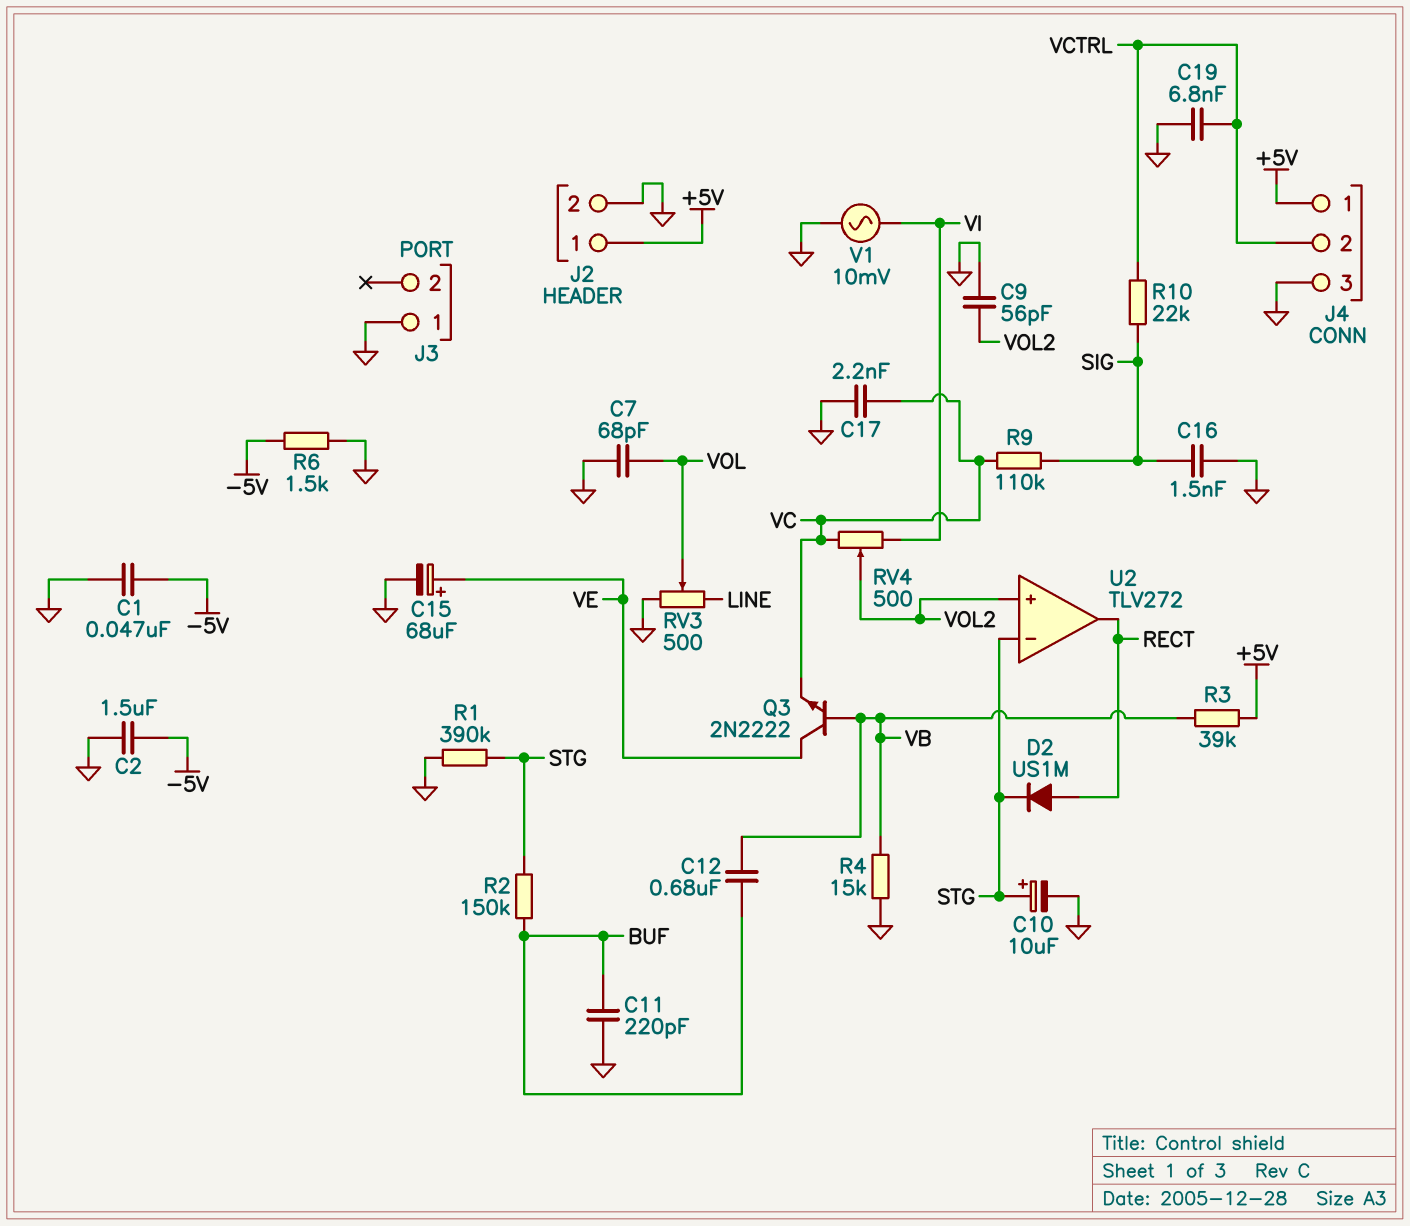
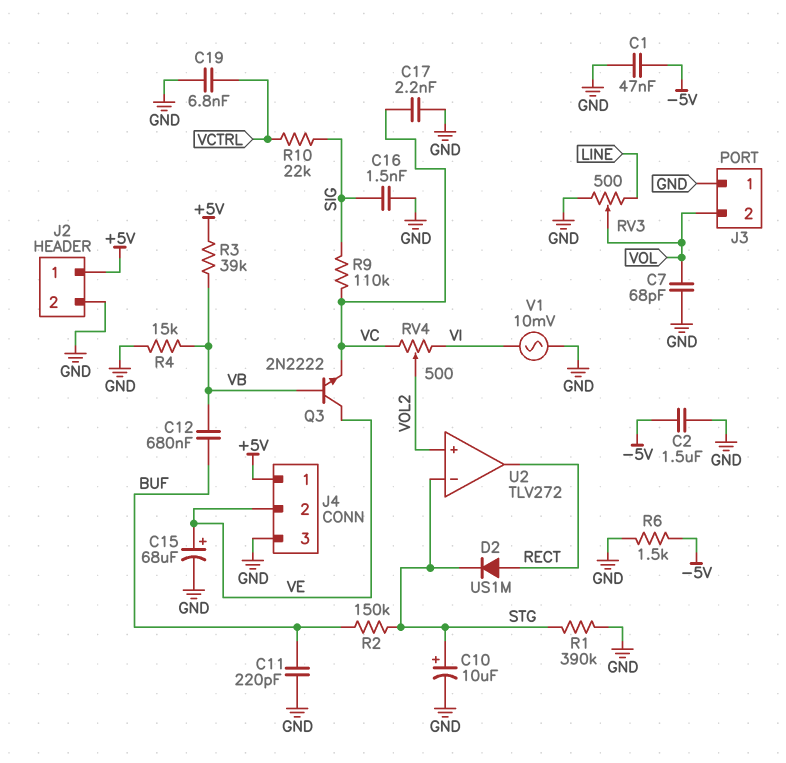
C9: 56pF (GND, VOL2) -> none
J3 pin 2: none -> VOL
J4 pin 2: VCTRL -> VE

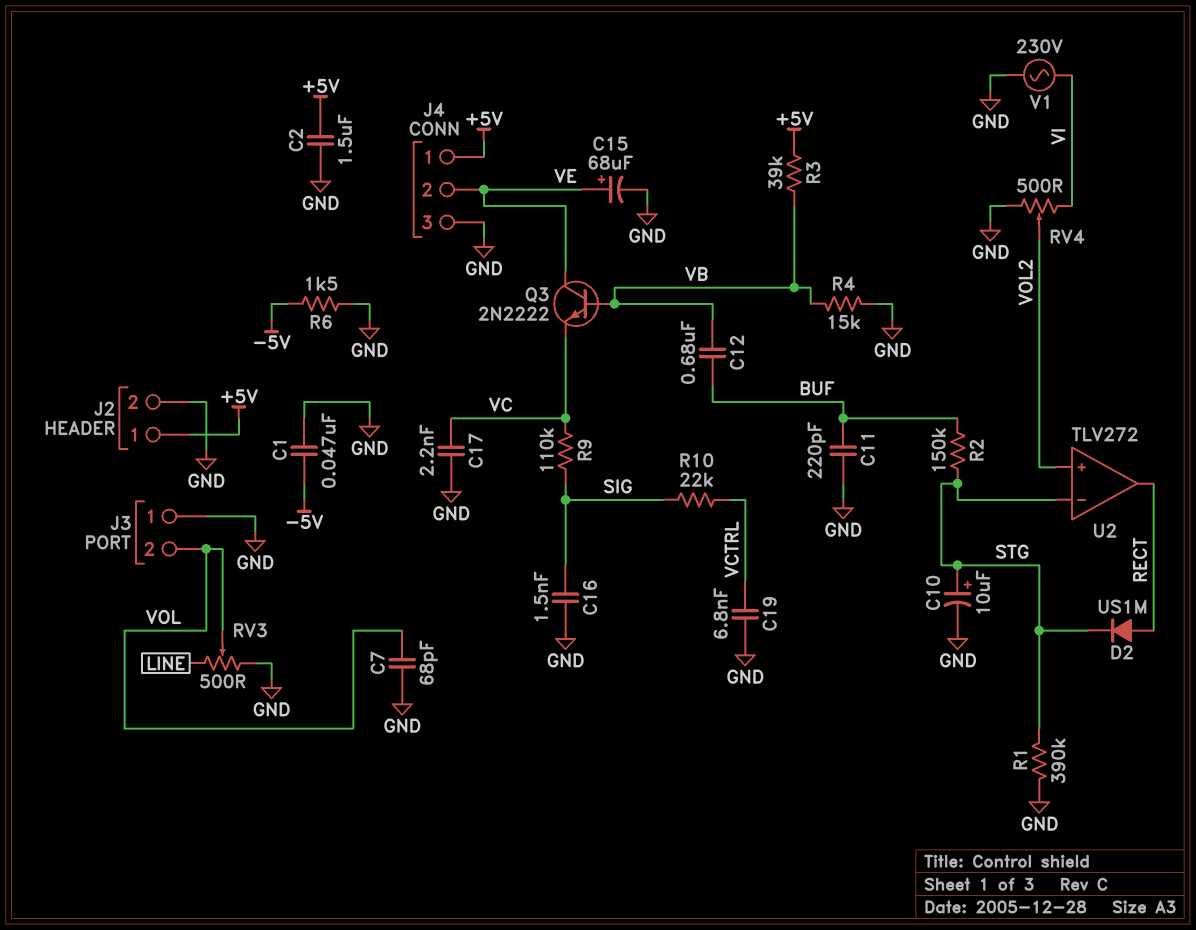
C2: 1.5uF (-5V, GND) -> 1.5uF (+5V, GND)
RV4: 500 (VC, VI, wiper VOL2) -> 500 (GND, VI, wiper VOL2)
V1: AC 10mV (GND, VI) -> AC 230V (GND, VI)

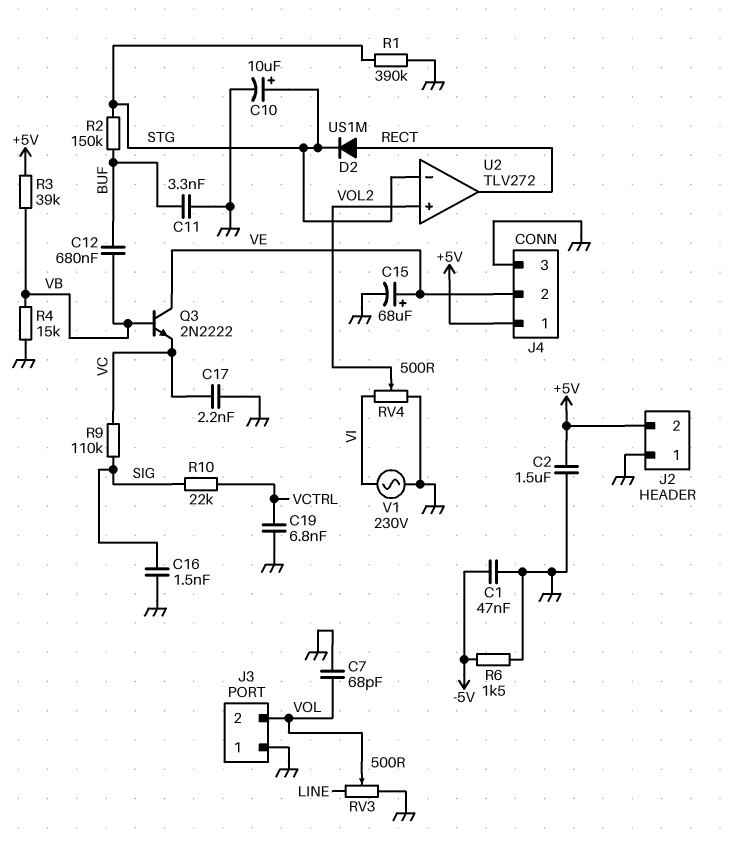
C11: 220pF (BUF, GND) -> 3.3nF (BUF, GND)
J2 pin 1: +5V -> GND
J2 pin 2: GND -> +5V

